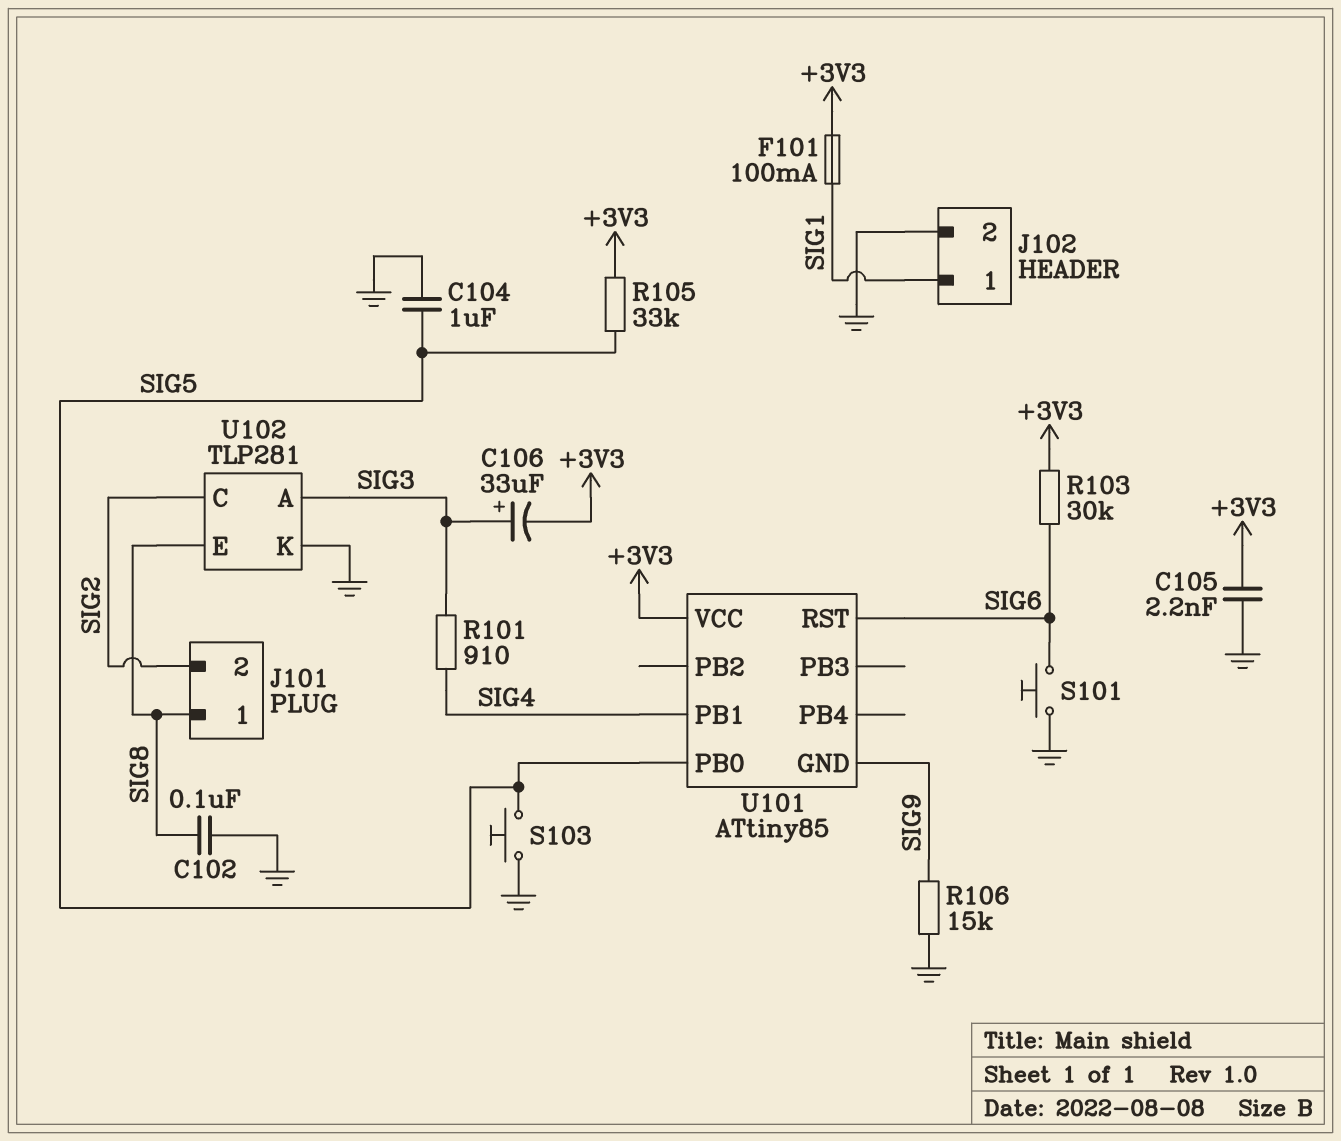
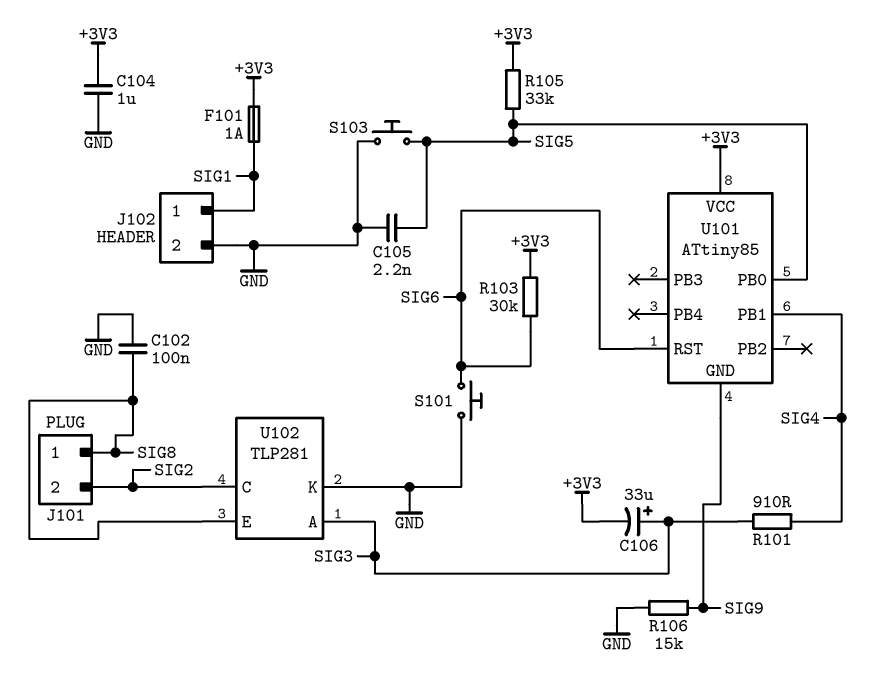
C104: 1uF (GND, SIG5) -> 1uF (+3V3, GND)
C105: 2.2nF (+3V3, GND) -> 2.2nF (GND, SIG5)
F101: 100mA (+3V3, SIG1) -> 1A (+3V3, SIG1)

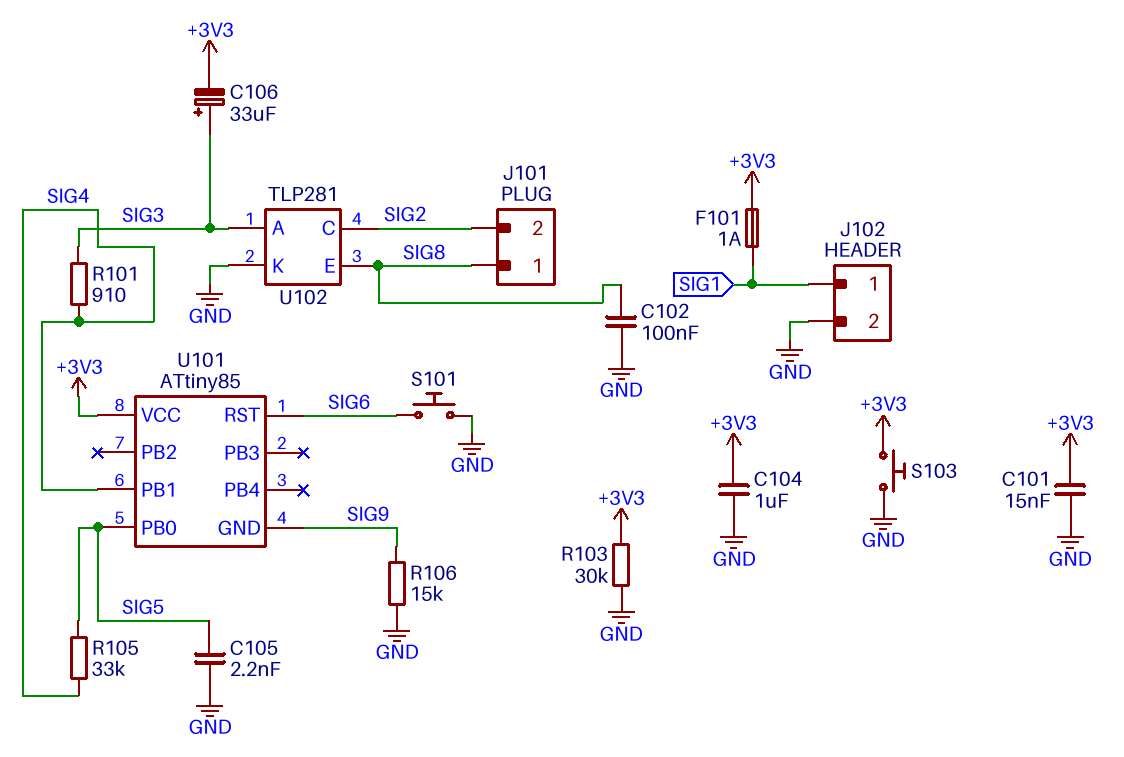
C101: none -> 15nF (+3V3, GND)
R103: 30k (+3V3, SIG6) -> 30k (+3V3, GND)
R105: 33k (+3V3, SIG5) -> 33k (SIG4, SIG5)
S103: button (GND, SIG5) -> button (+3V3, GND)

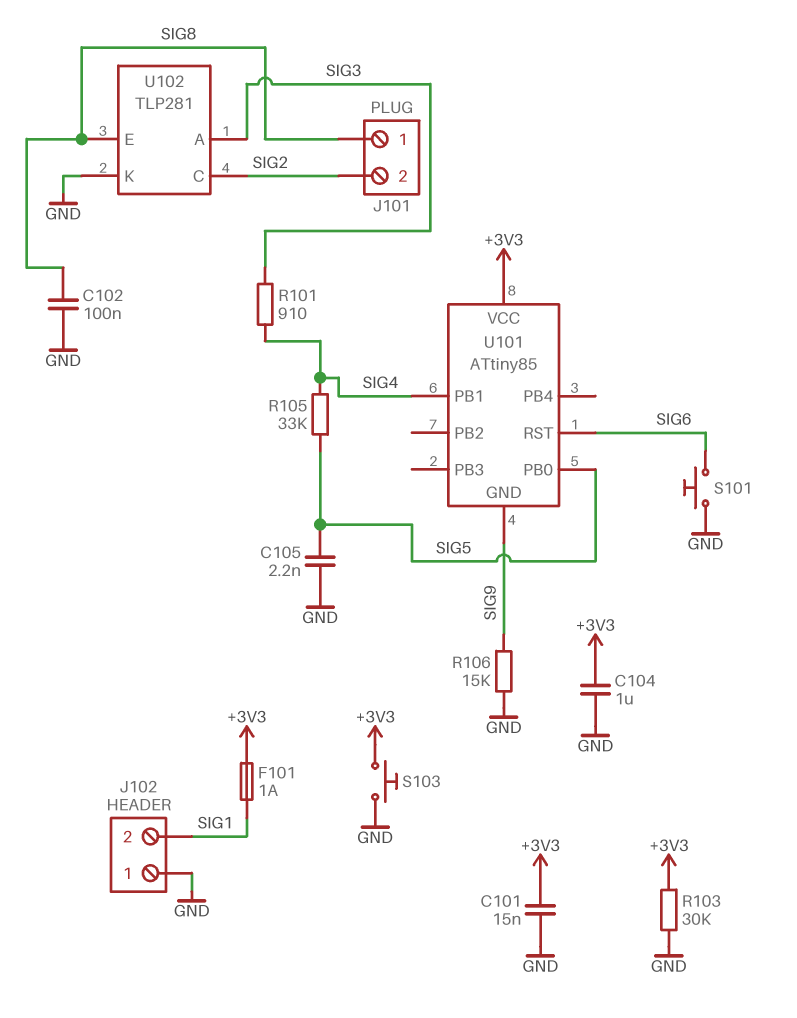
C106: 33uF (plus SIG3, minus +3V3) -> none
J102 pin 1: SIG1 -> GND
J102 pin 2: GND -> SIG1

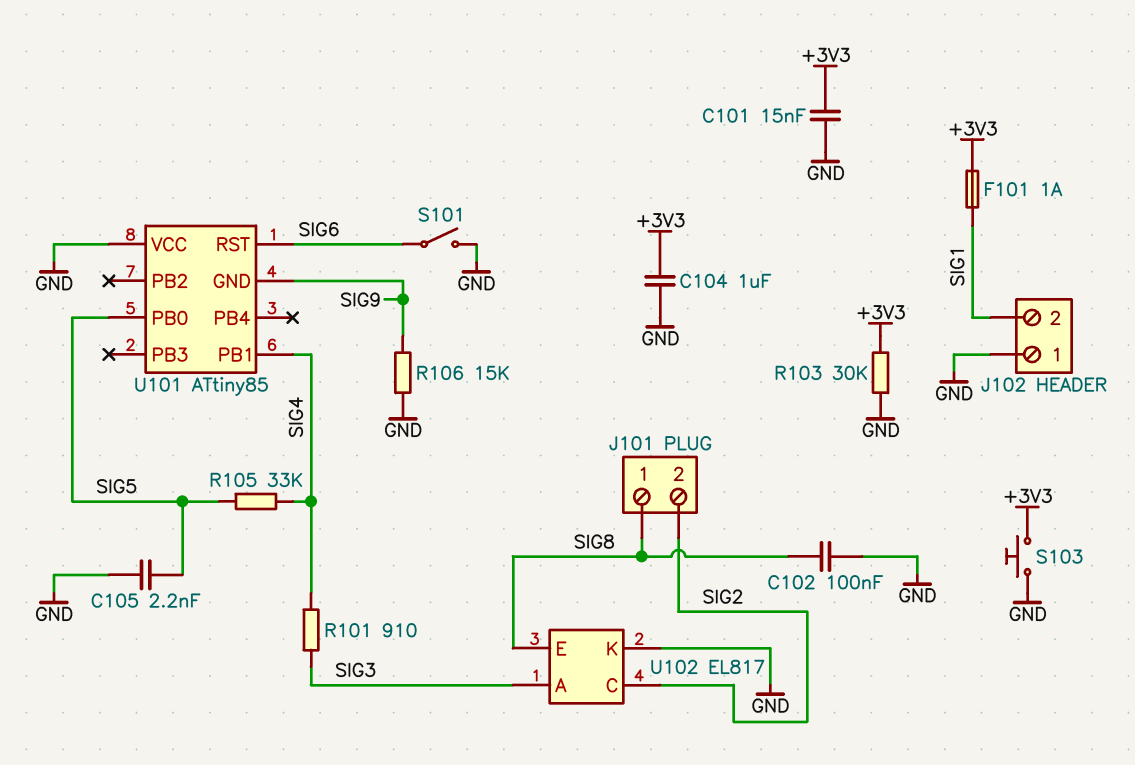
S101: button (GND, SIG6) -> switch (GND, SIG6)
U101 pin VCC: +3V3 -> GND
U102: TLP281 -> EL817

